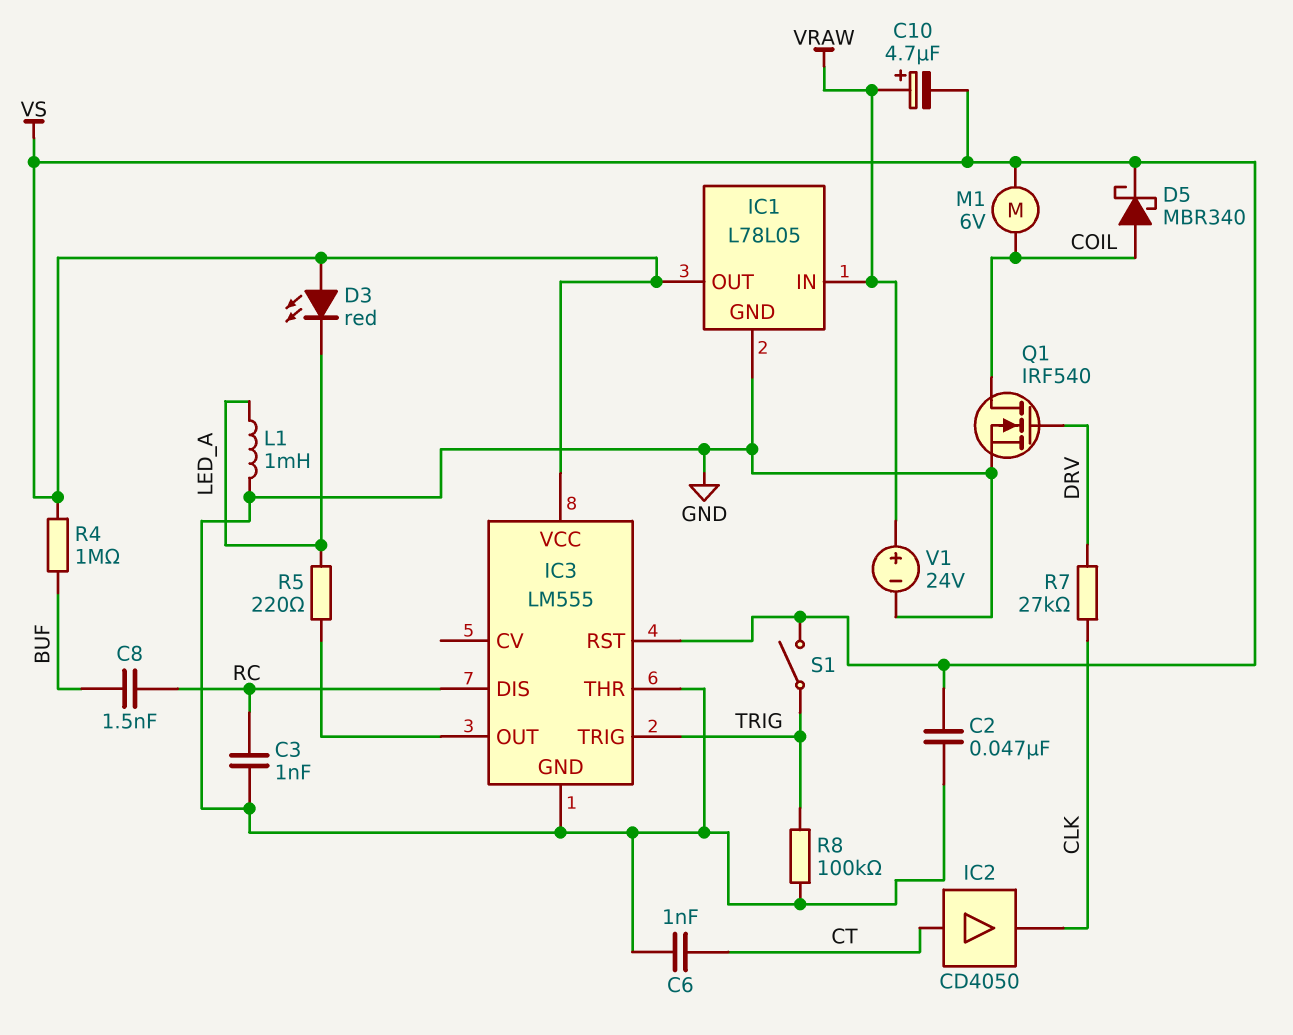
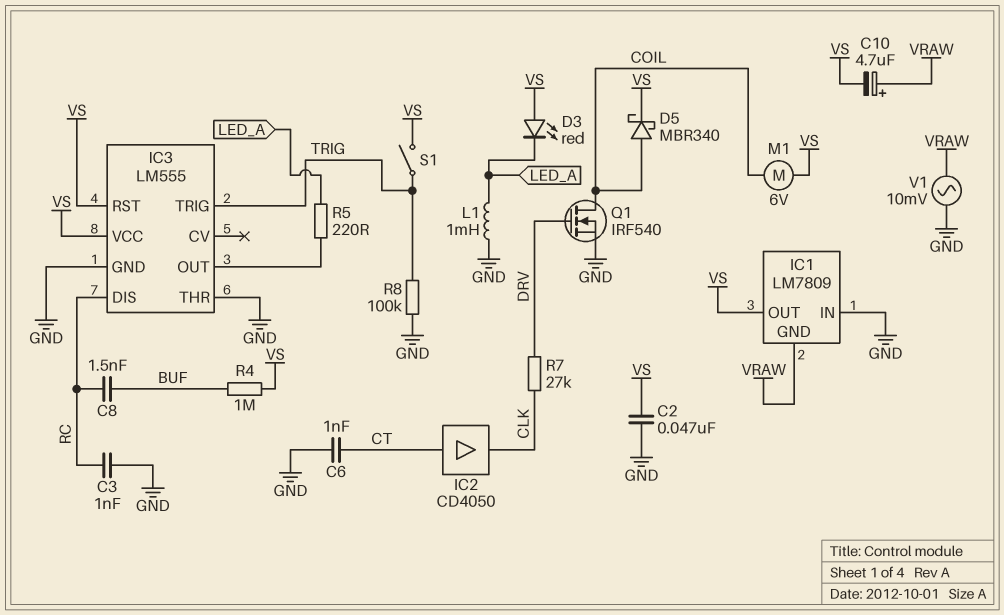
IC1: L78L05 -> LM7809
IC1 pin GND: GND -> VRAW
IC1 pin IN: VRAW -> GND
V1: 24V (plus VRAW, minus GND) -> AC 10mV (GND, VRAW)

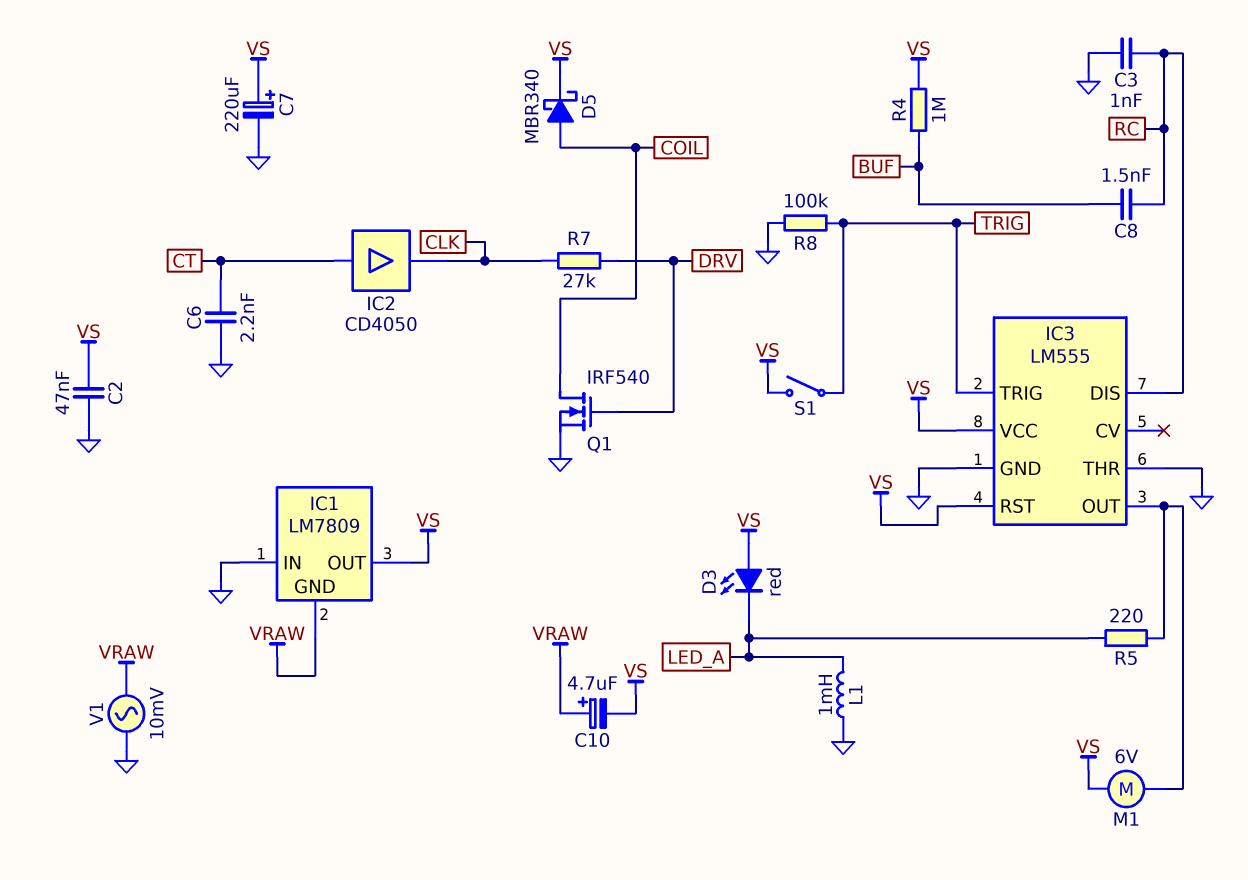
C6: 1nF (CT, GND) -> 2.2nF (CT, GND)
C7: none -> 220uF (plus VS, minus GND)
M1: motor 6V (COIL, VS) -> motor 6V (IC3/OUT, VS)

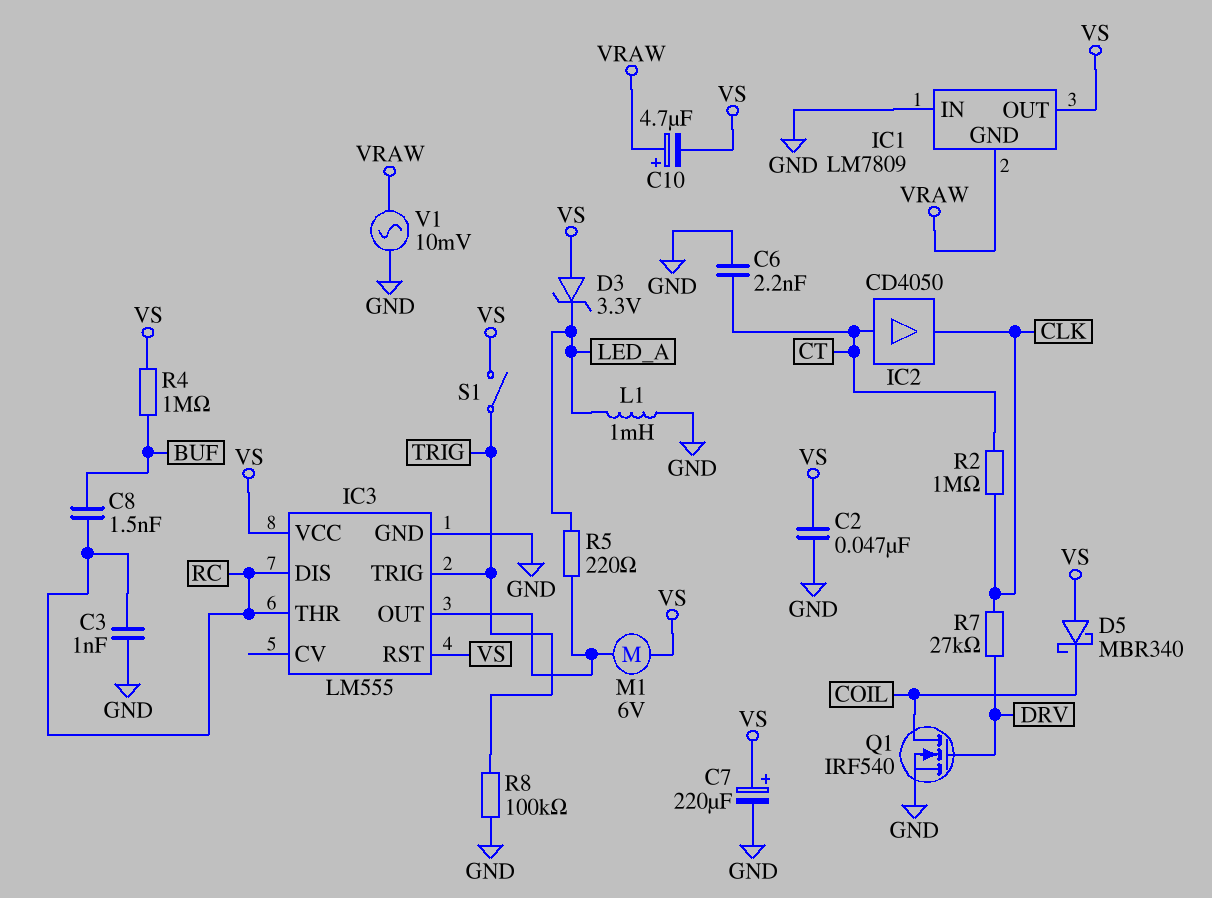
D3: LED red (A VS, K LED_A) -> zener 3.3V (A VS, K LED_A)
D5: schottky MBR340 (A COIL, K VS) -> schottky MBR340 (A VS, K COIL)
IC3 pin THR: GND -> RC
R2: none -> 1M (CLK, CT)

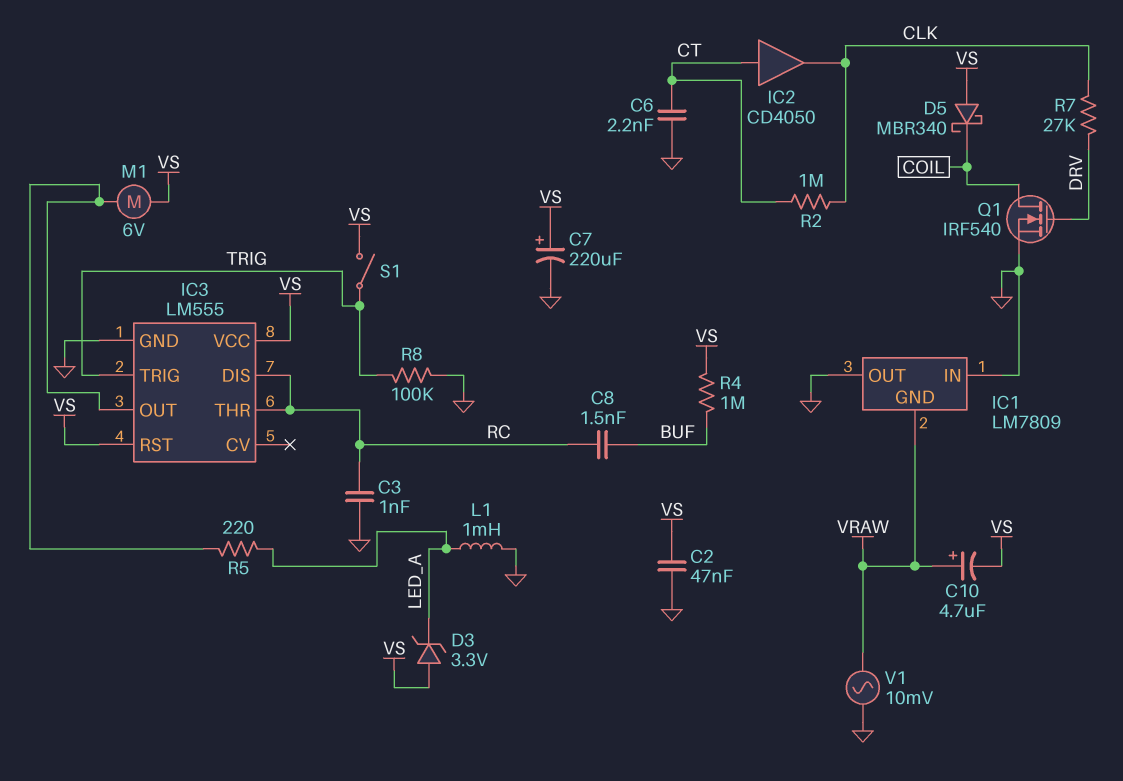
IC1 pin OUT: VS -> GND

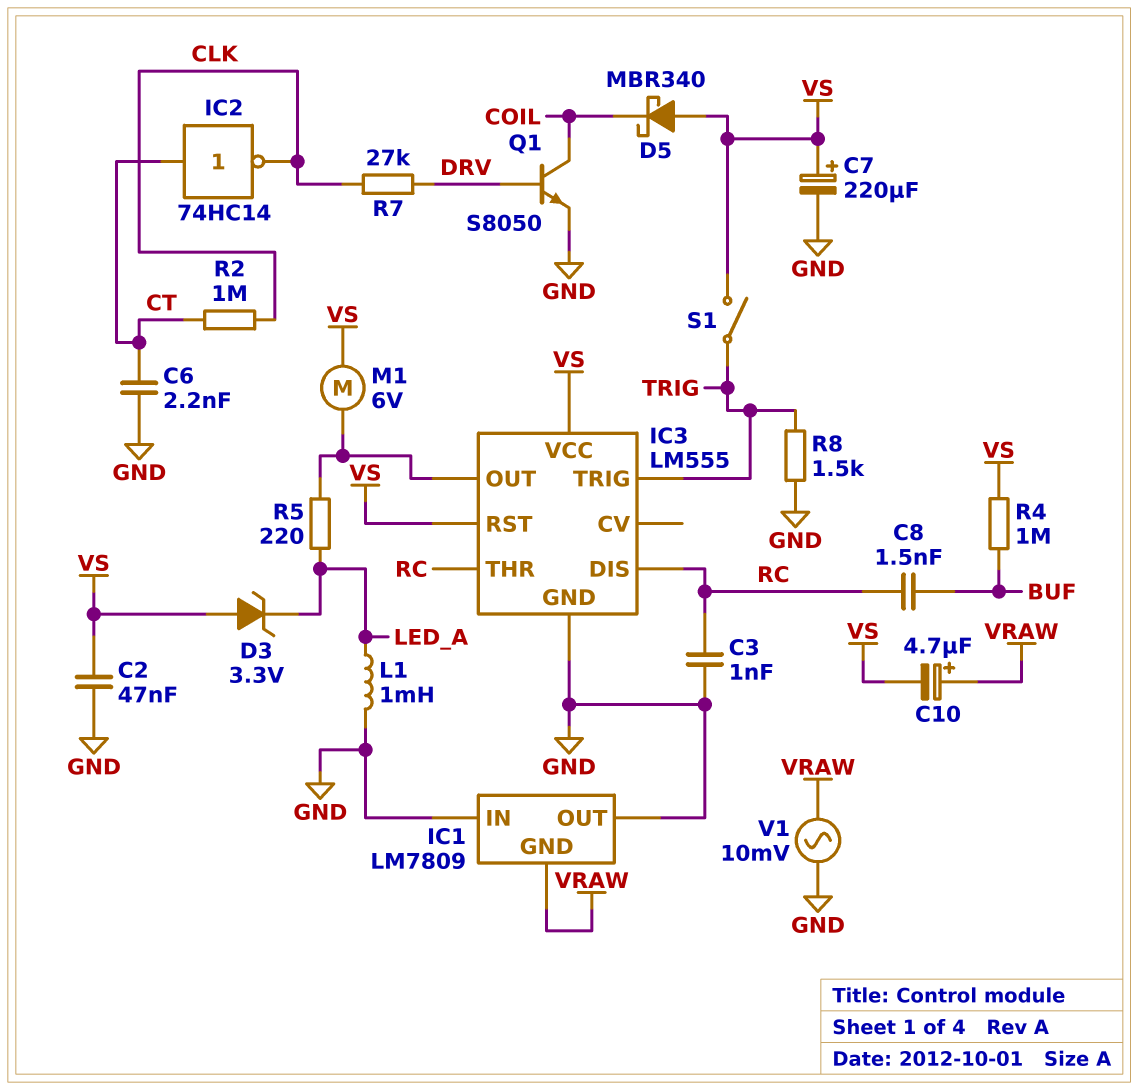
IC2: buffer CD4050 (in CT, out CLK) -> NOT 74HC14 (in CT, out CLK)
Q1: NMOS IRF540 (G DRV, D COIL, S GND) -> NPN S8050 (B DRV, C COIL, E GND)
R8: 100k (GND, TRIG) -> 1.5k (GND, TRIG)

